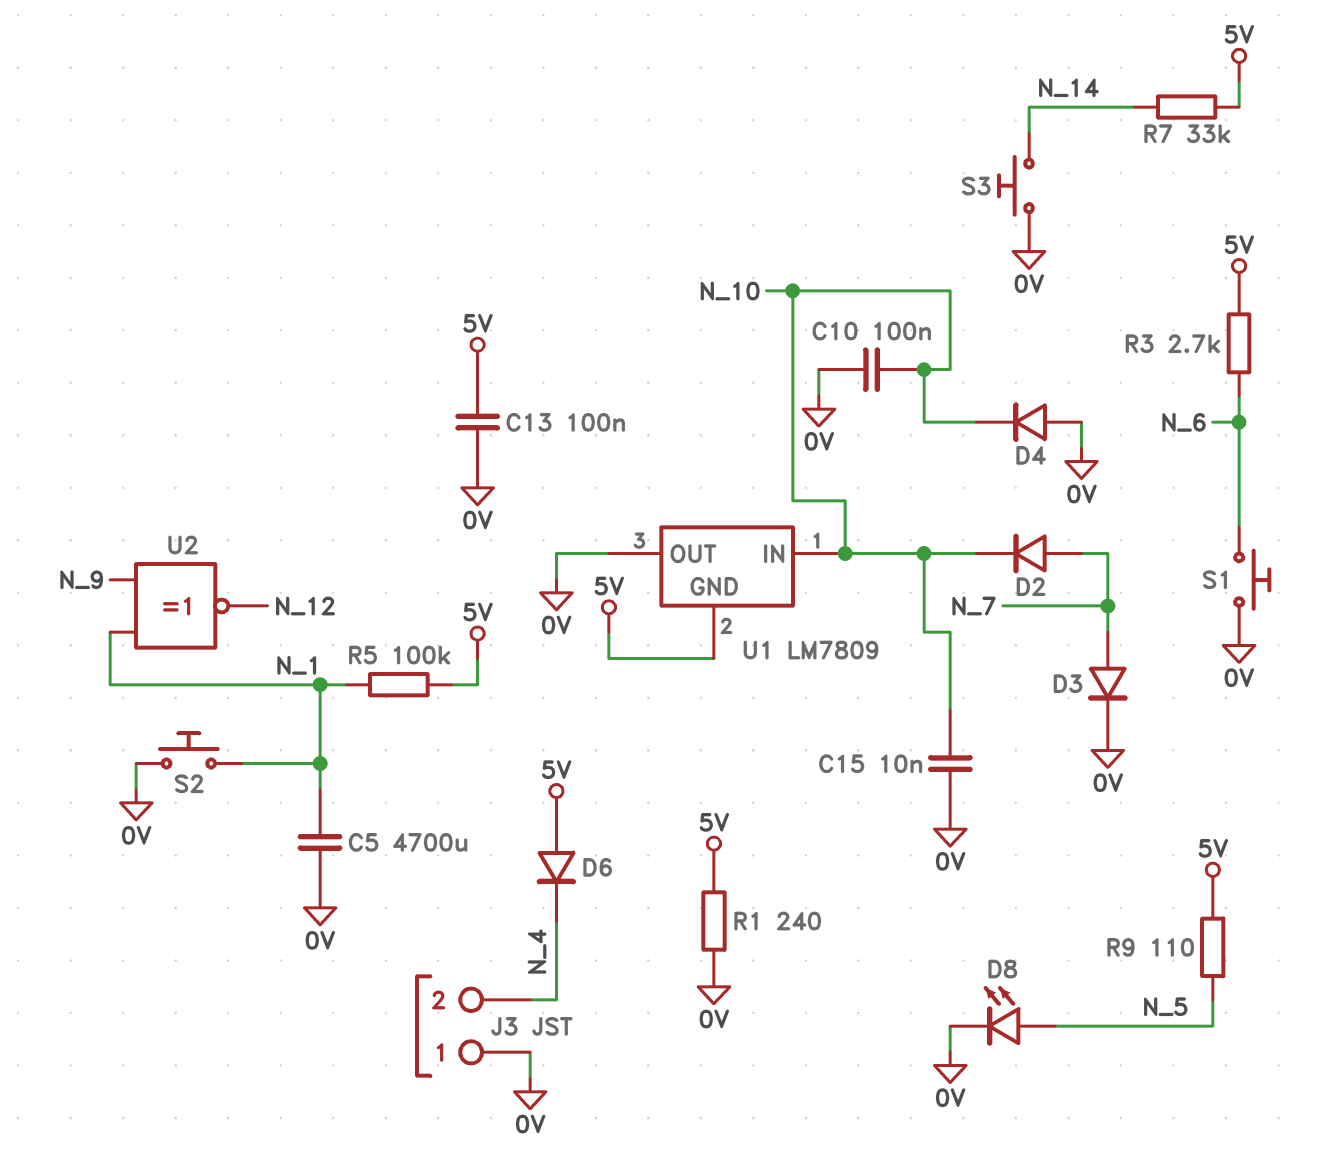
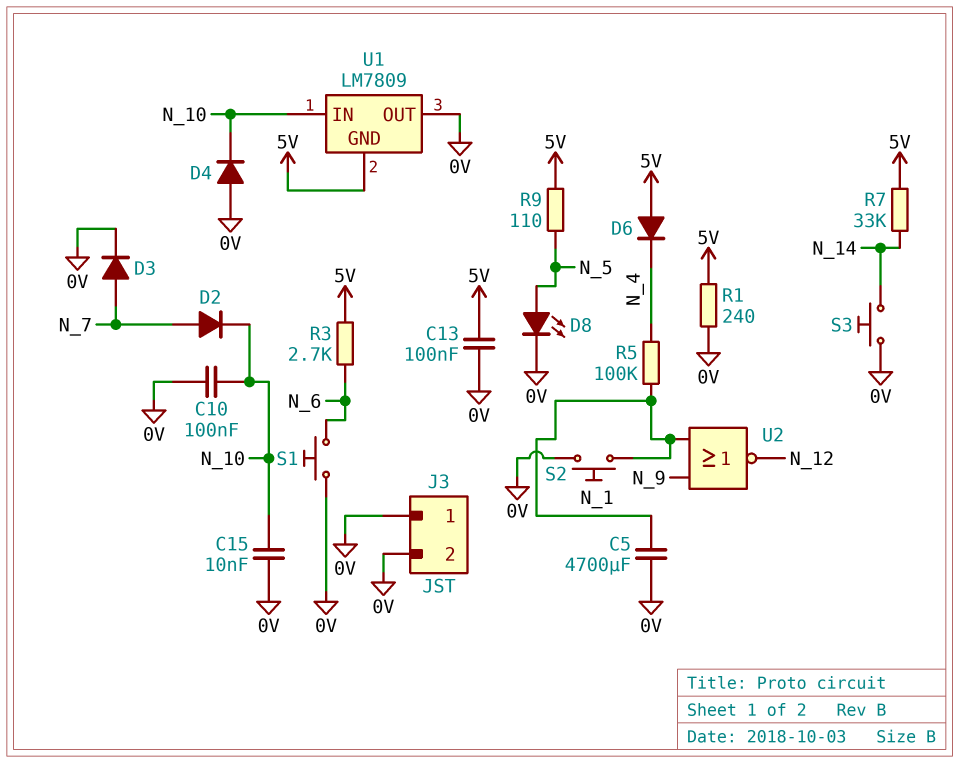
J3 pin 2: N_4 -> 0V
R5: 100k (5V, N_1) -> 100k (N_1, N_4)
U2: XNOR (in N_1, in N_9, out N_12) -> NOR (in N_1, in N_9, out N_12)

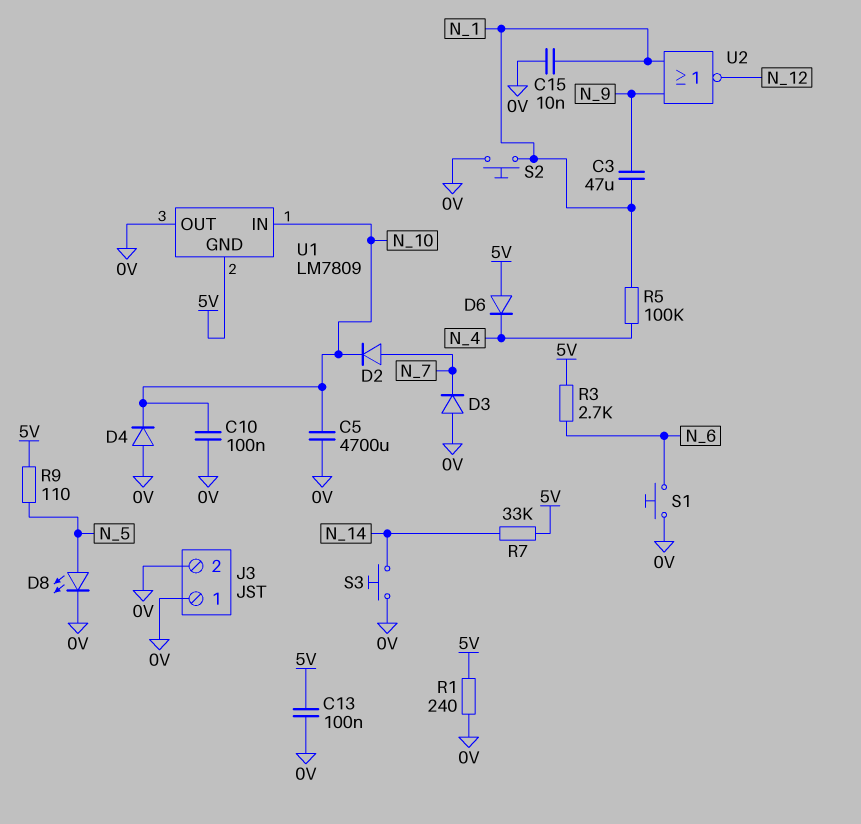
C3: none -> 47uF (N_1, N_9)
C5: 4700uF (0V, N_1) -> 4700uF (0V, N_10)
C15: 10nF (0V, N_10) -> 10nF (0V, N_1)
D3: diode (A N_7, K 0V) -> diode (A 0V, K N_7)

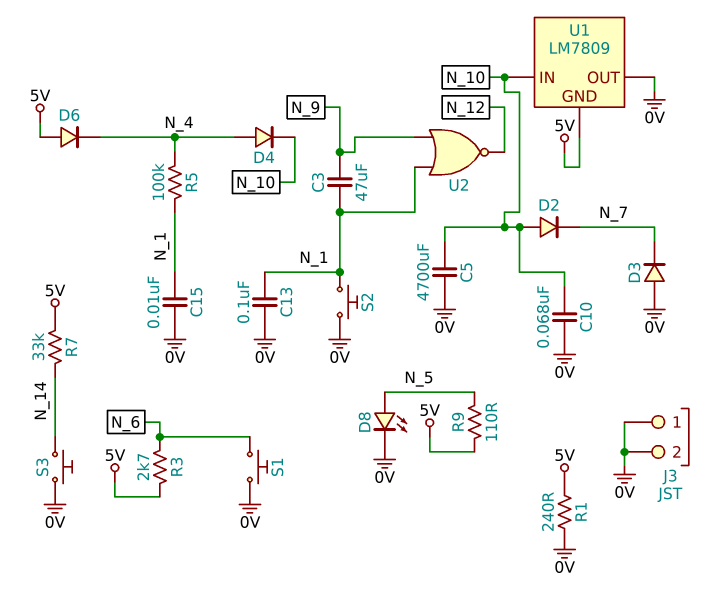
C10: 100nF (0V, N_10) -> 68nF (0V, N_10)
C13: 100nF (0V, 5V) -> 100nF (0V, N_1)
D2: diode (A N_7, K N_10) -> diode (A N_10, K N_7)
D4: diode (A 0V, K N_10) -> diode (A N_4, K N_10)

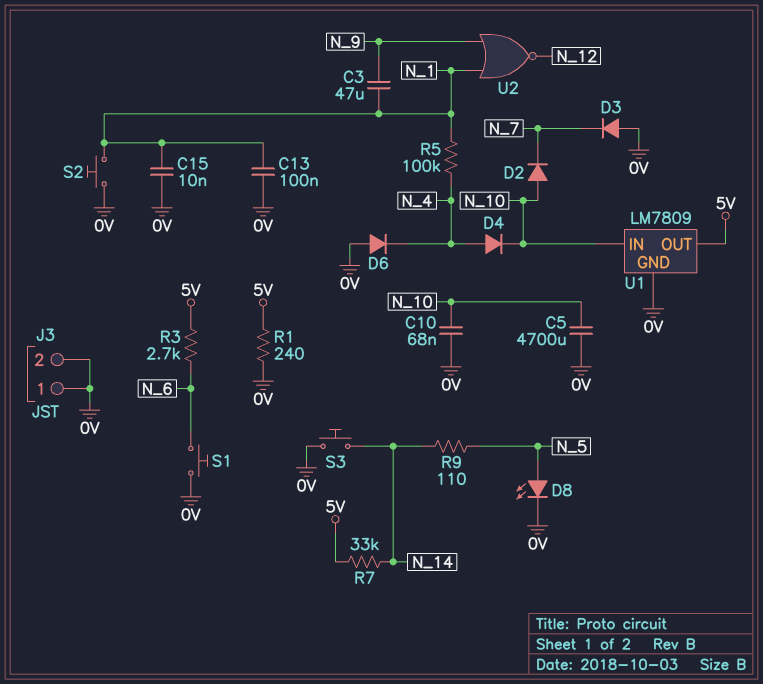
D6: diode (A 5V, K N_4) -> diode (A 0V, K N_4)
R9: 110 (5V, N_5) -> 110 (N_5, N_14)
U1 pin GND: 5V -> 0V
U1 pin OUT: 0V -> 5V

